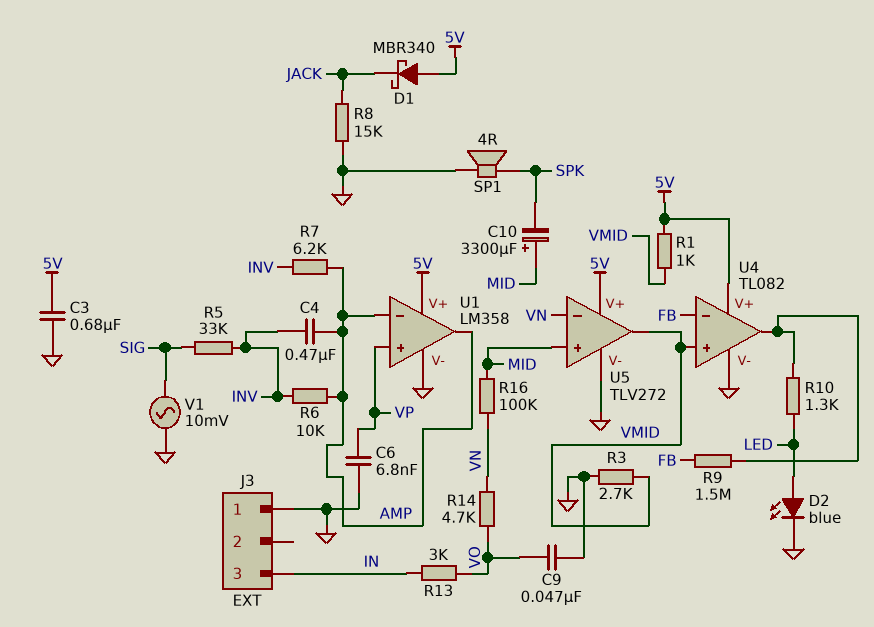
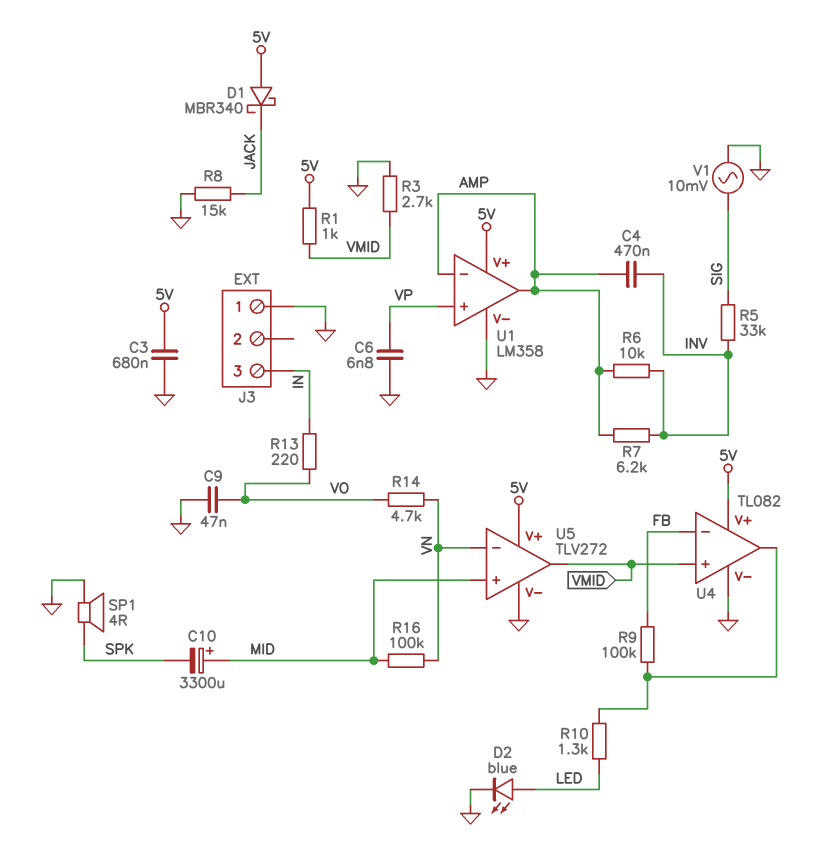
R9: 1.5M (FB, U4/out) -> 100k (FB, U4/out)
R13: 3k (IN, VO) -> 220 (IN, VO)

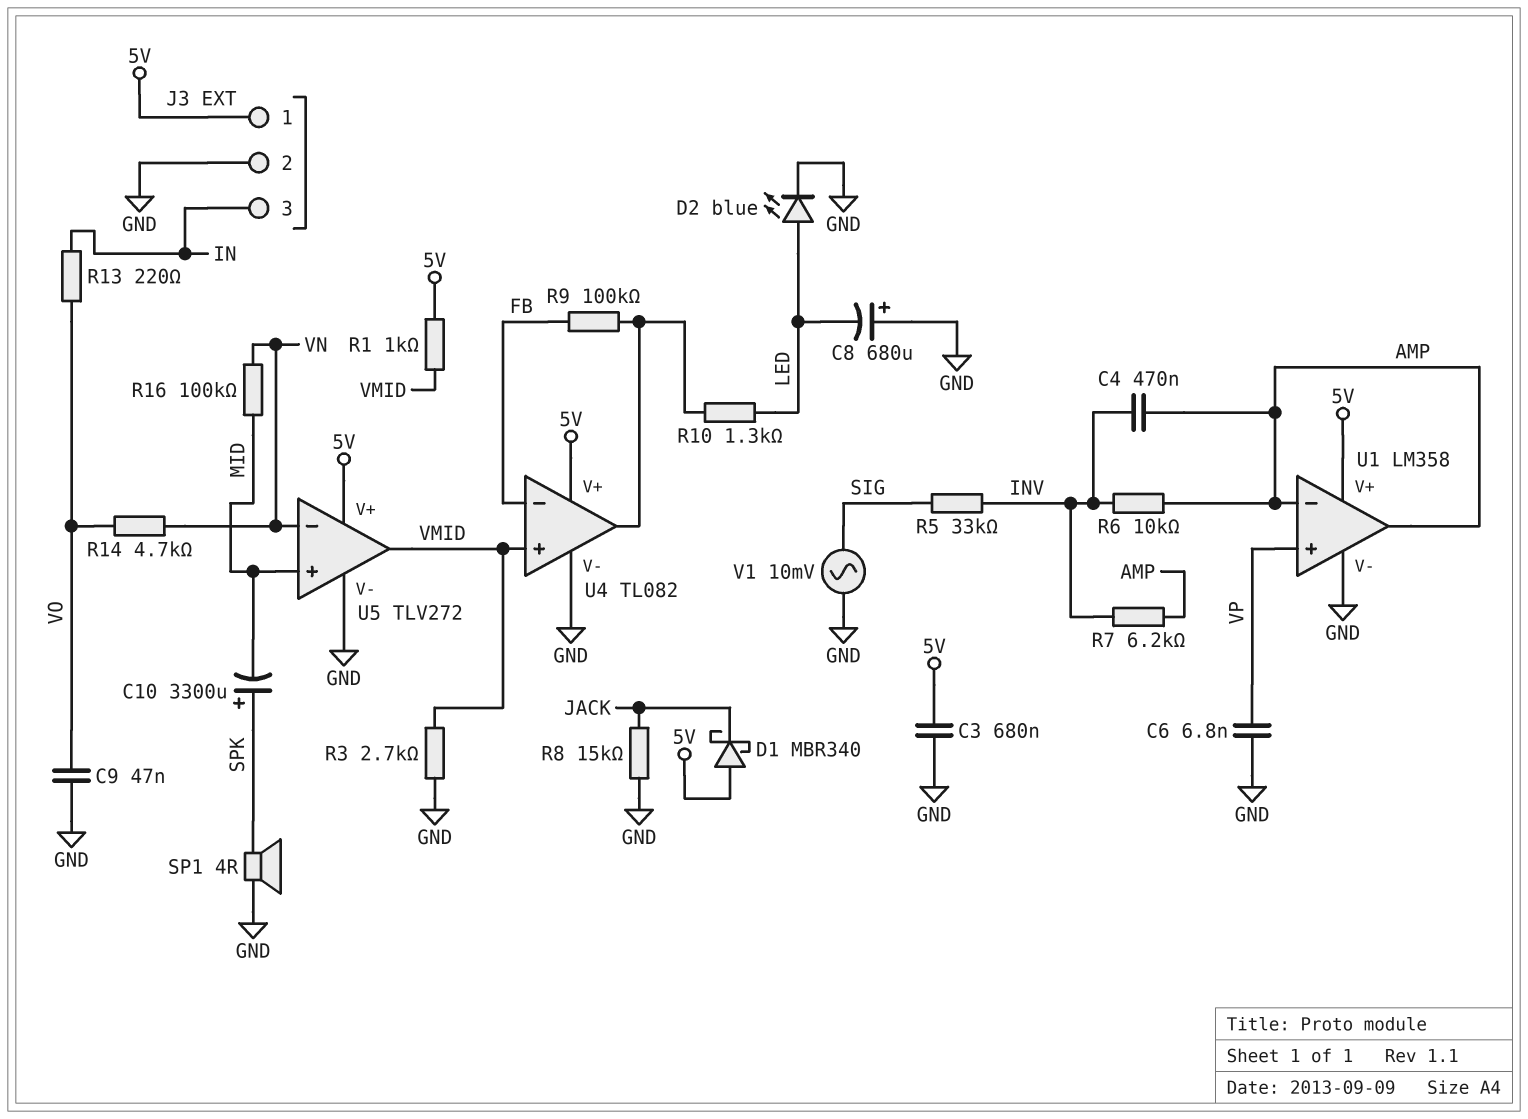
C8: none -> 680uF (plus GND, minus LED)
C10: 3300uF (plus MID, minus SPK) -> 3300uF (plus SPK, minus MID)
J3 pin 1: GND -> 5V
J3 pin 2: none -> GND

